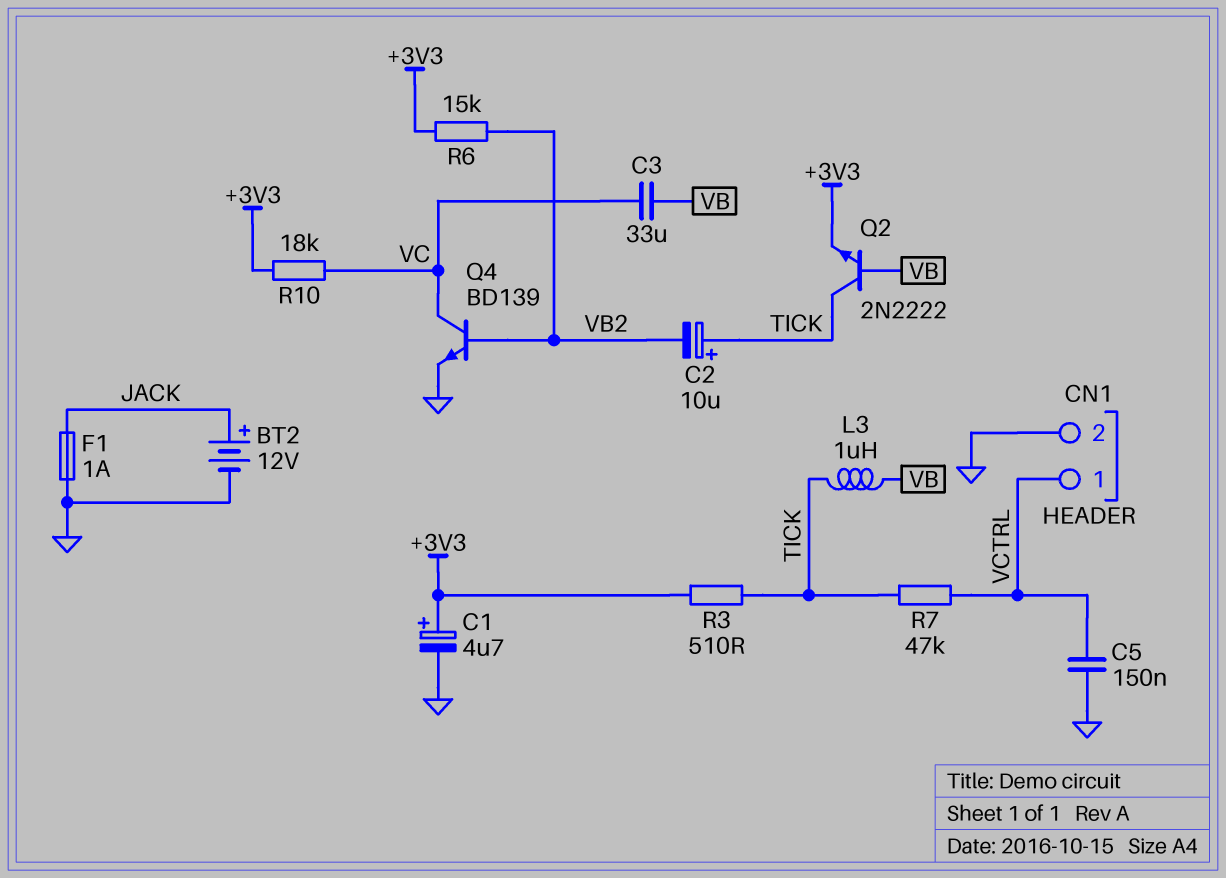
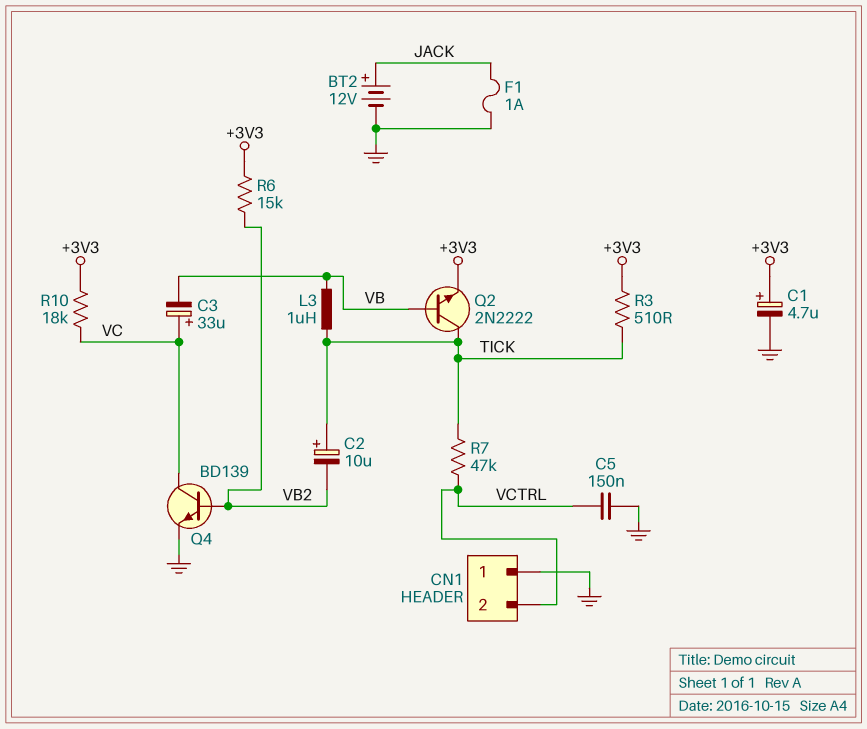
C3: 33uF (VB, VC) -> 33uF (plus VC, minus VB)
CN1 pin 1: VCTRL -> GND
CN1 pin 2: GND -> VCTRL

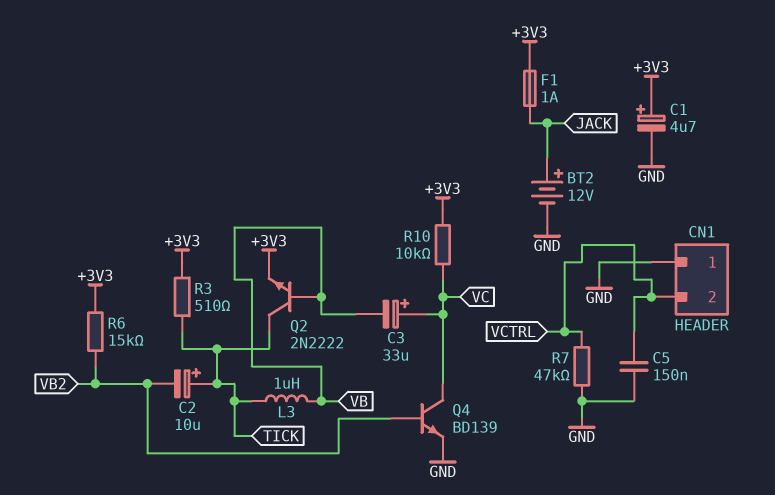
F1: 1A (GND, JACK) -> 1A (+3V3, JACK)
R7: 47k (TICK, VCTRL) -> 47k (GND, VCTRL)
R10: 18k (+3V3, VC) -> 10k (+3V3, VC)

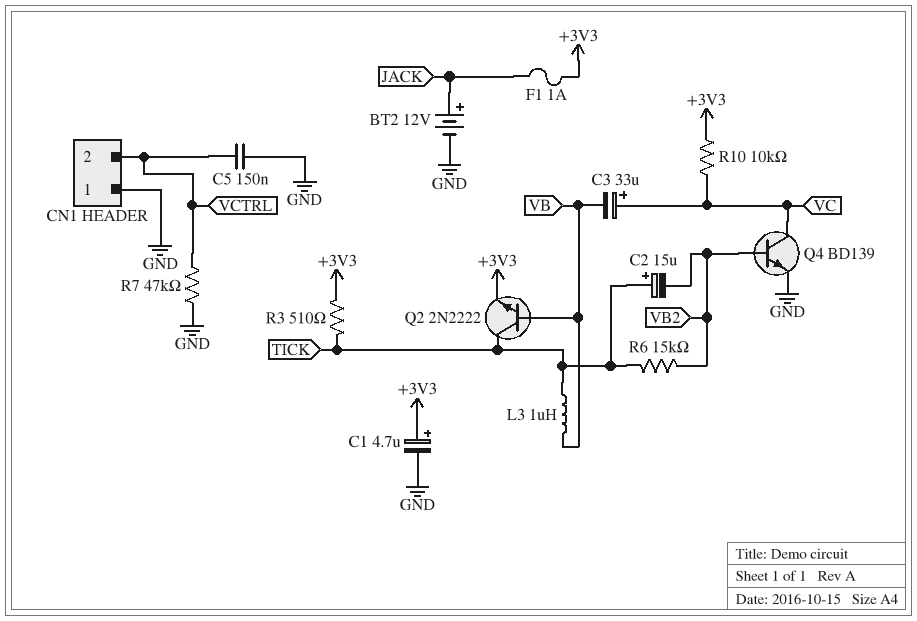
C2: 10uF (plus TICK, minus VB2) -> 15uF (plus TICK, minus VB2)
R6: 15k (+3V3, VB2) -> 15k (TICK, VB2)

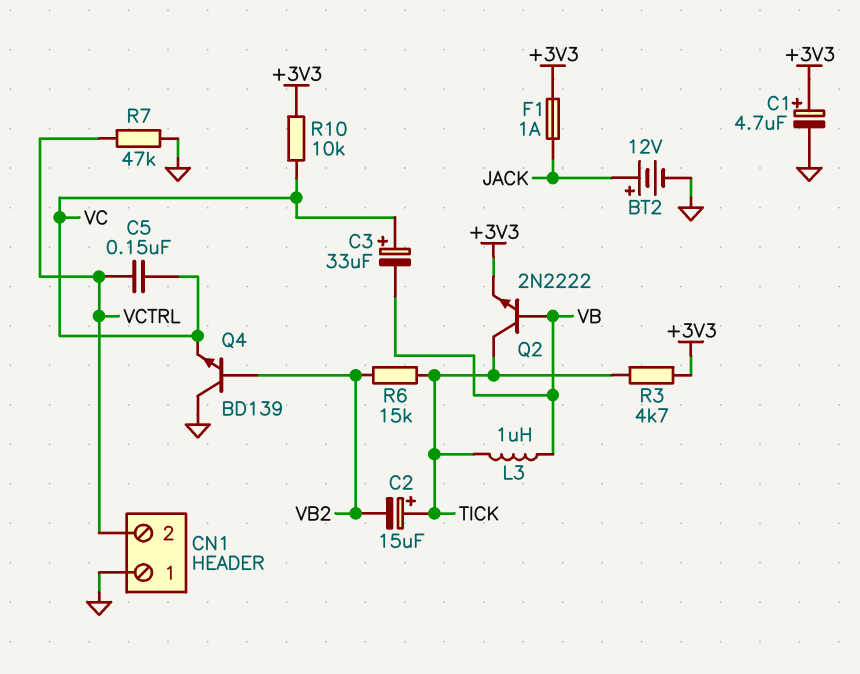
C5: 150nF (GND, VCTRL) -> 150nF (VC, VCTRL)
Q4: NPN BD139 (B VB2, C VC, E GND) -> NPN BD139 (B VB2, C GND, E VC)
R3: 510 (+3V3, TICK) -> 4.7k (+3V3, TICK)

